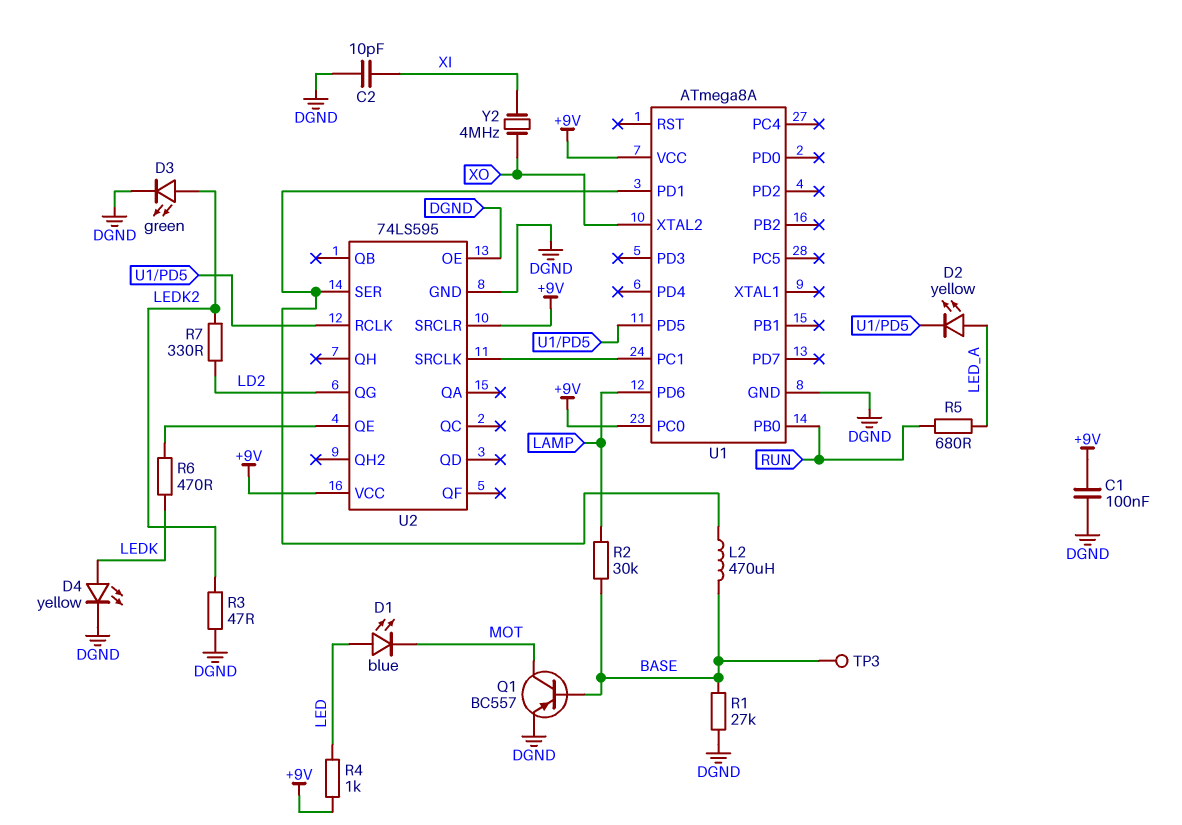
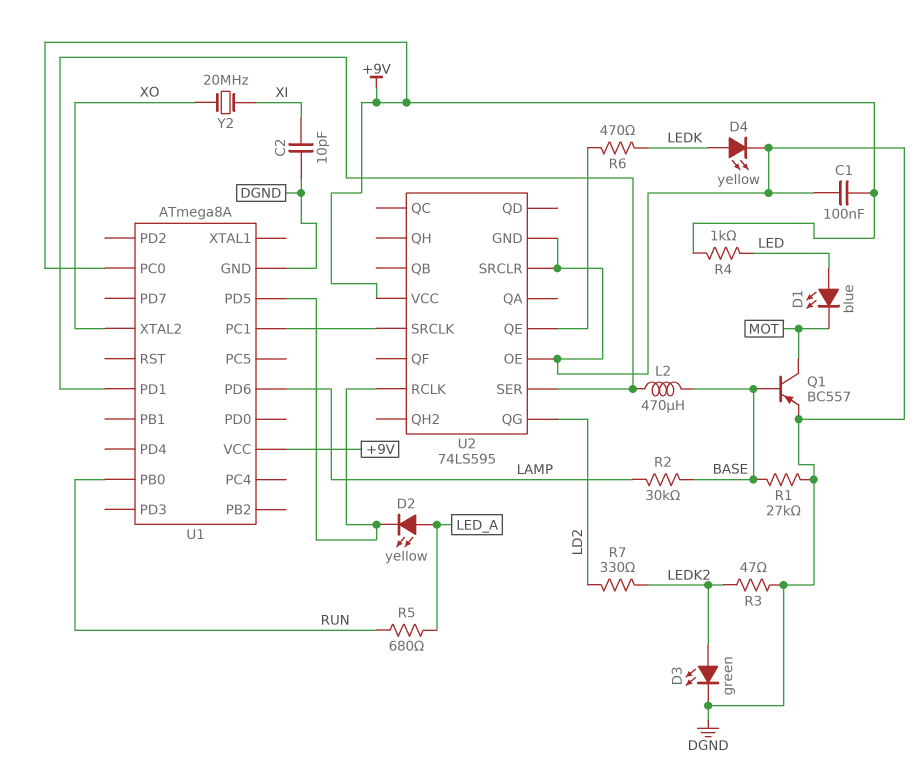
TP3: test point (BASE) -> none
U2 pin SRCLR: +9V -> DGND
Y2: 4MHz (XI, XO) -> 20MHz (XI, XO)

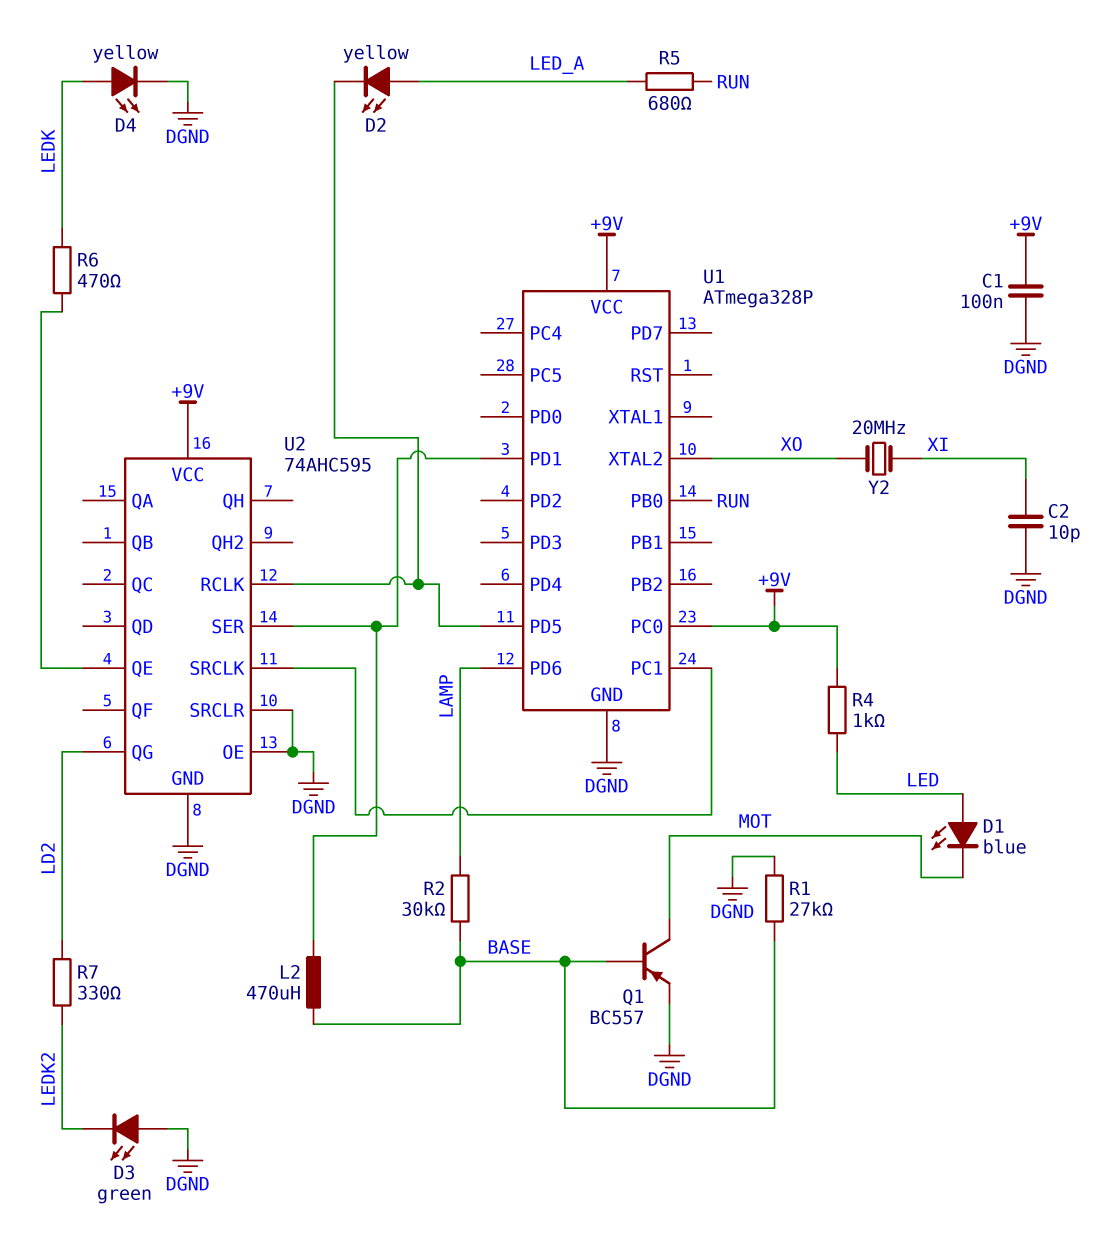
D3: LED green (A LEDK2, K DGND) -> LED green (A DGND, K LEDK2)
R3: 47 (DGND, LEDK2) -> none
U1: ATmega8A -> ATmega328P
U2: 74LS595 -> 74AHC595

